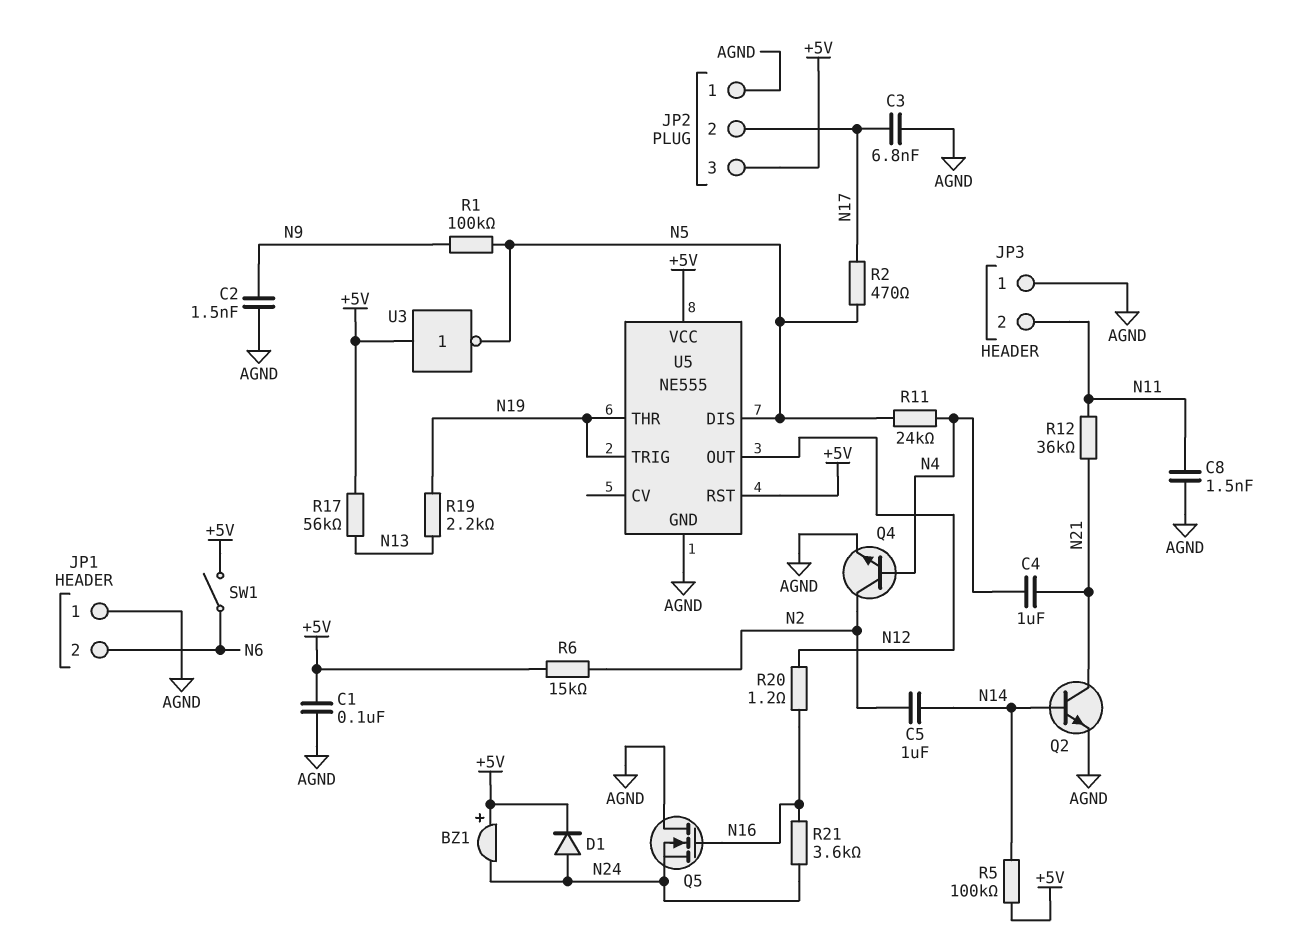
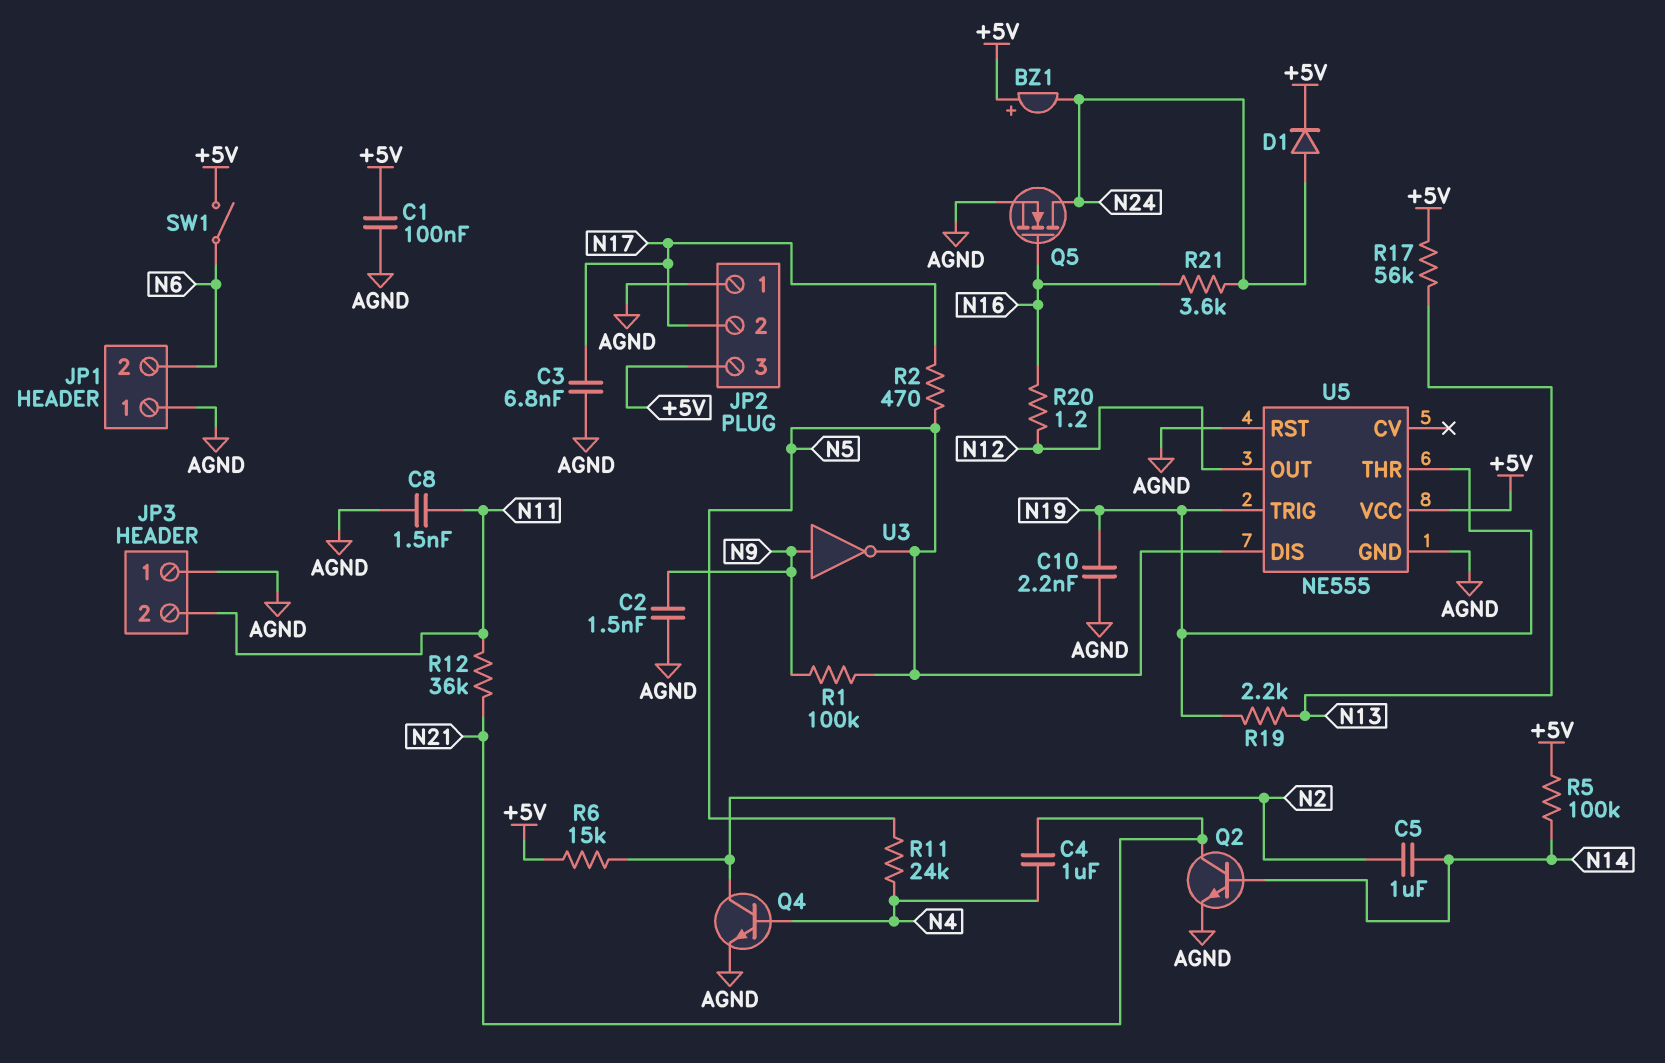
C10: none -> 2.2nF (AGND, N19)
Q5: NMOS (G N16, D AGND, S N24) -> NMOS (G N16, D N24, S AGND)
U3: NOT (in +5V, out N5) -> NOT (in N9, out N5)
U5 pin RST: +5V -> AGND

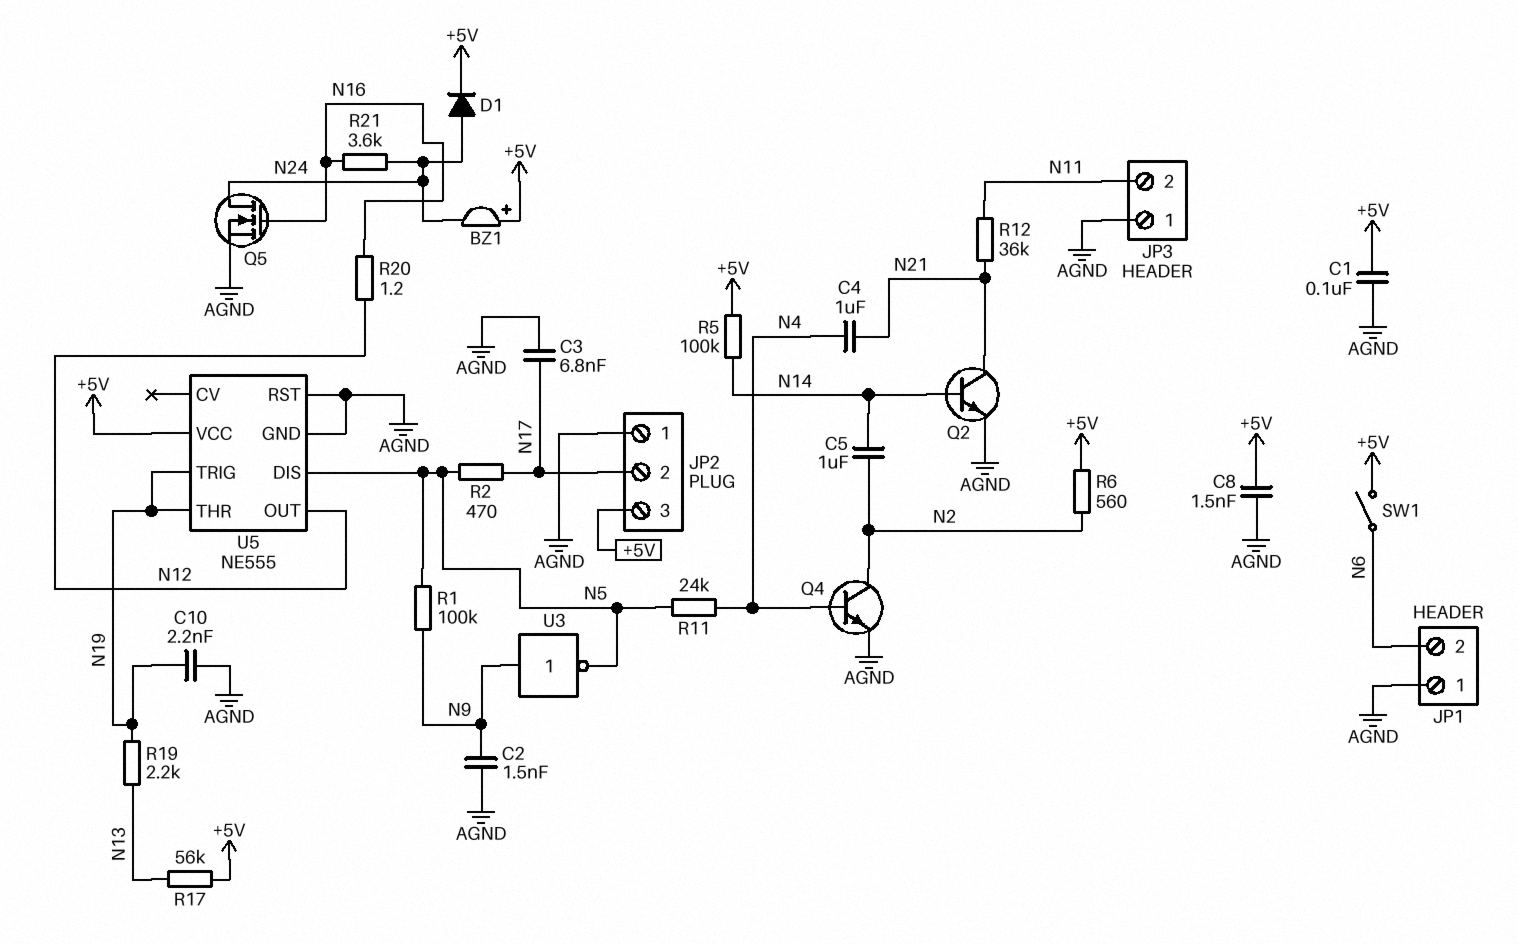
C8: 1.5nF (AGND, N11) -> 1.5nF (+5V, AGND)
R6: 15k (+5V, N2) -> 560 (+5V, N2)

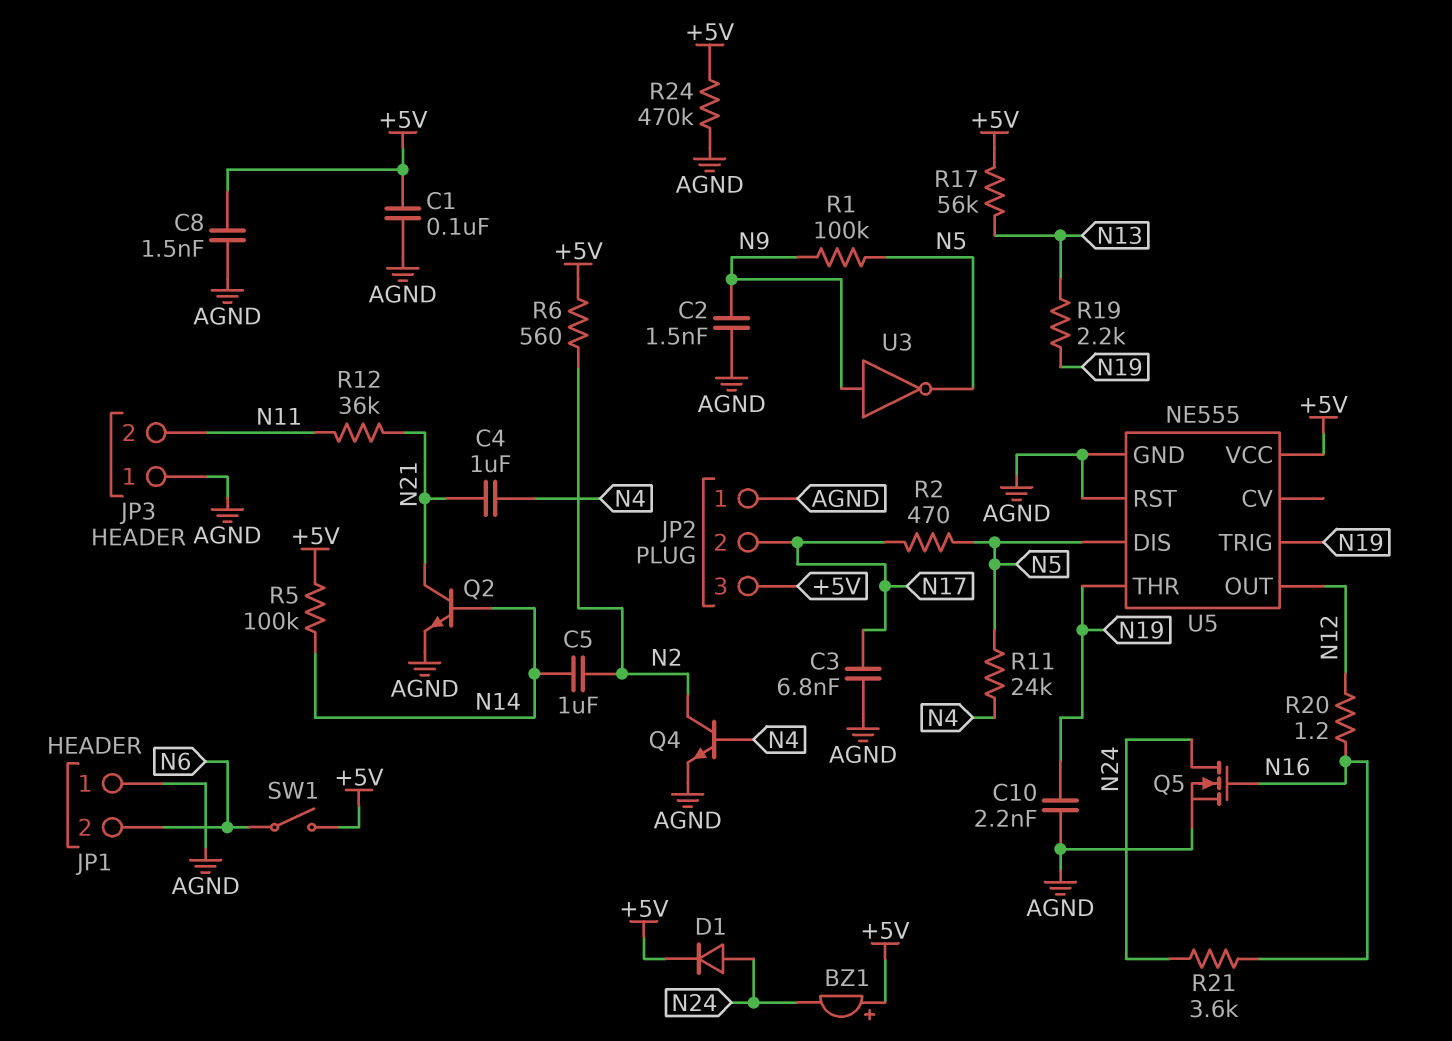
R24: none -> 470k (+5V, AGND)

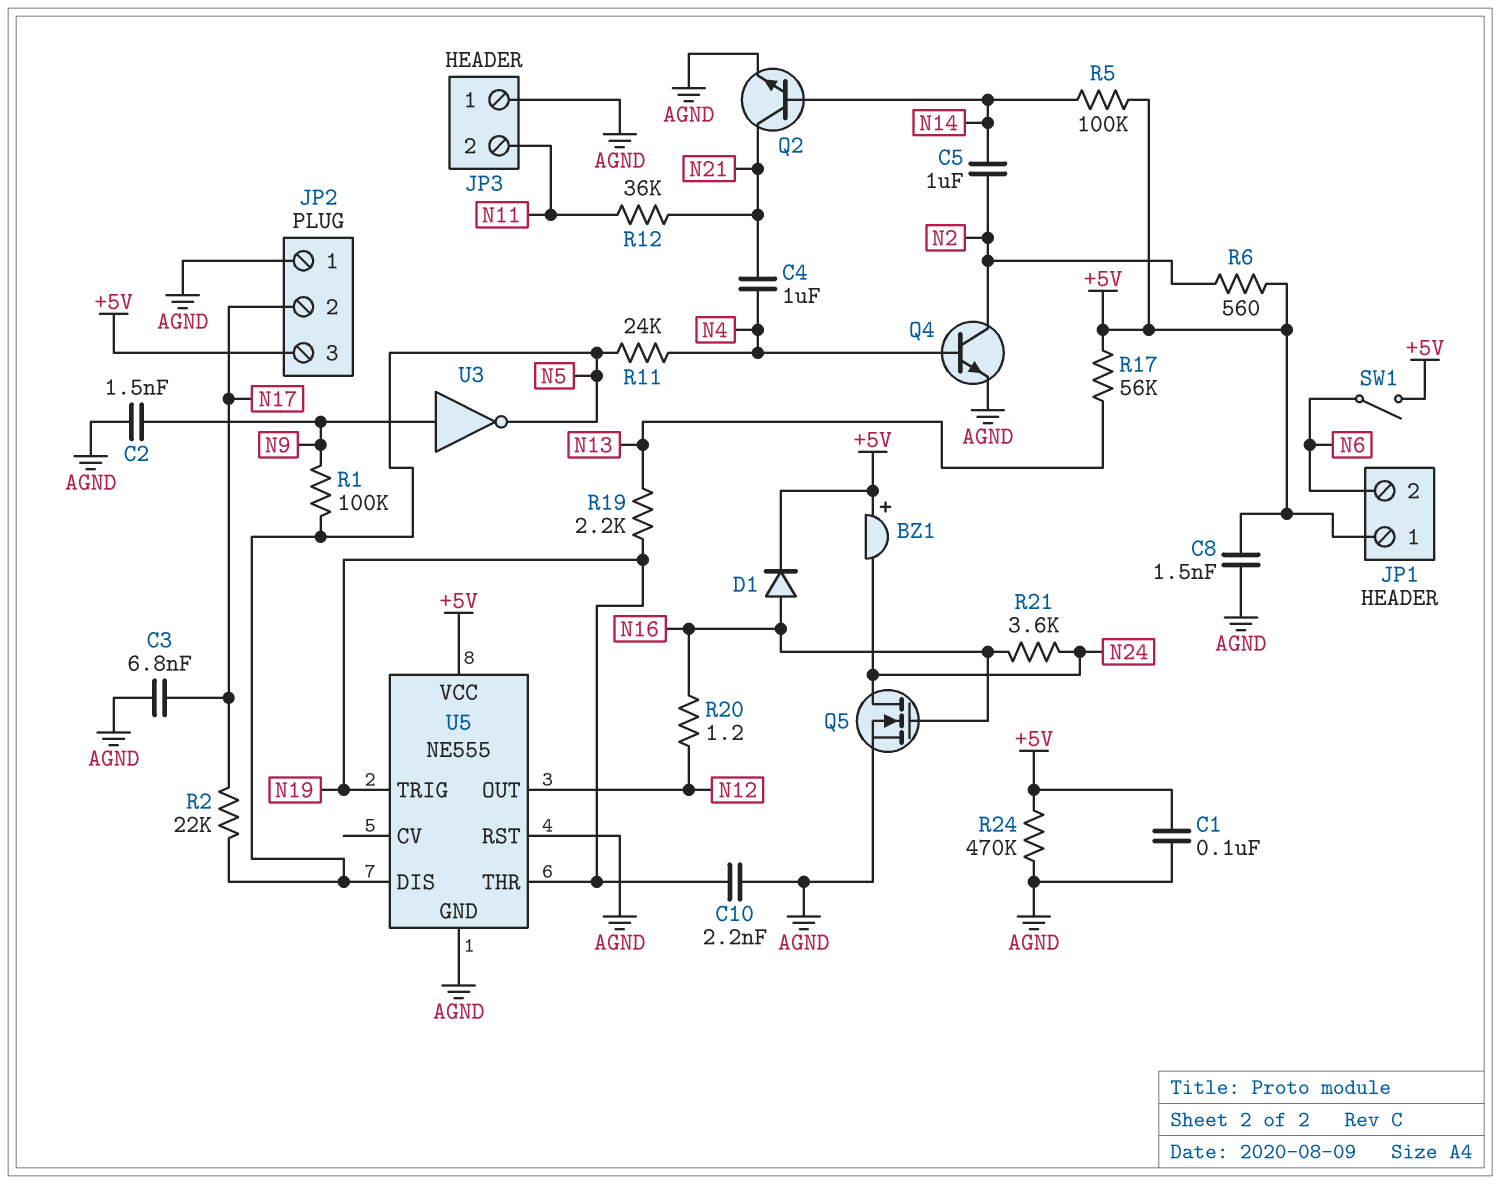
D1: diode (A N24, K +5V) -> diode (A N16, K +5V)
JP1 pin 1: AGND -> +5V
R2: 470 (N5, N17) -> 22k (N5, N17)

